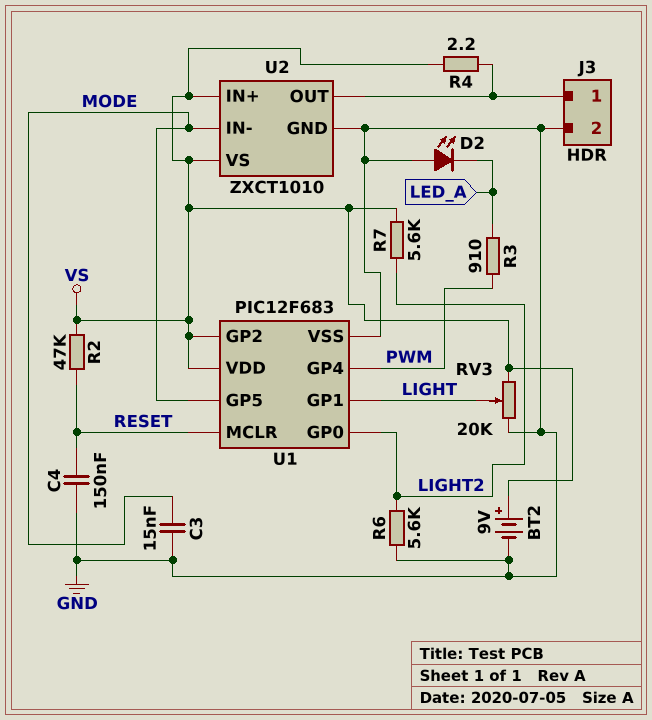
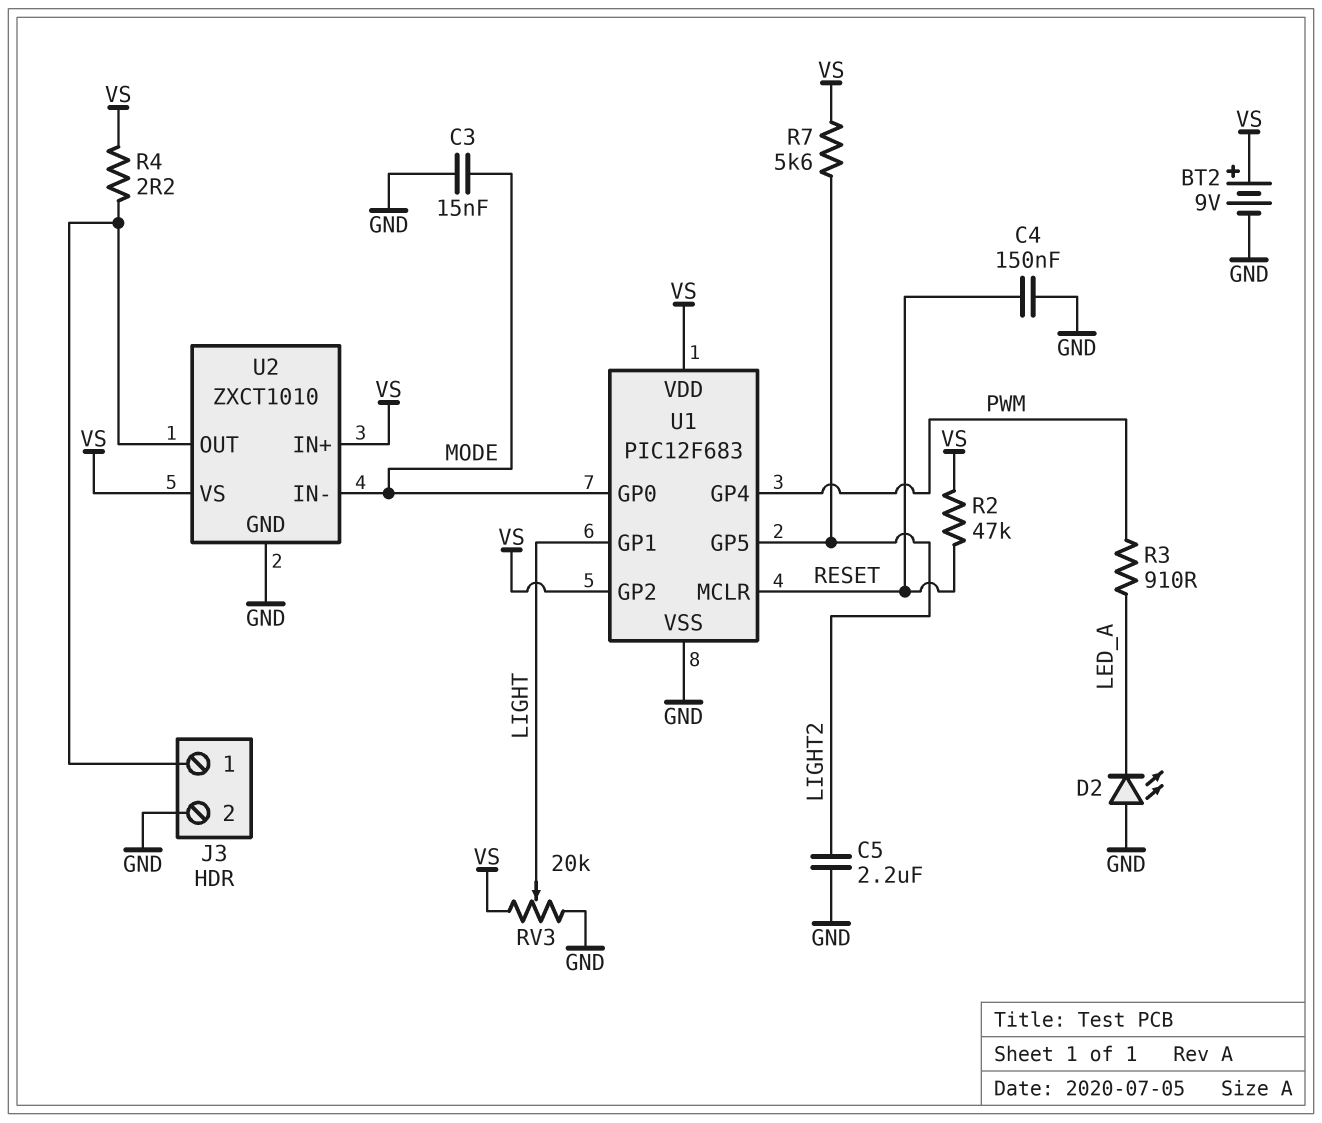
C5: none -> 2.2uF (GND, LIGHT2)
R6: 5.6k (GND, LIGHT2) -> none
U1 pin GP0: LIGHT2 -> MODE
U1 pin GP5: MODE -> LIGHT2

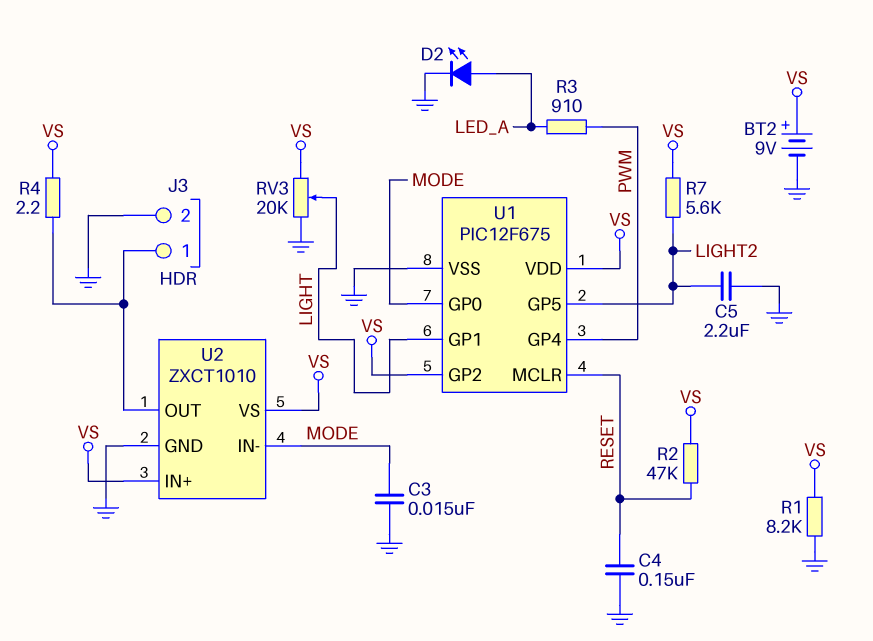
D2: LED (A GND, K LED_A) -> LED (A LED_A, K GND)
R1: none -> 8.2k (GND, VS)
U1: PIC12F683 -> PIC12F675

